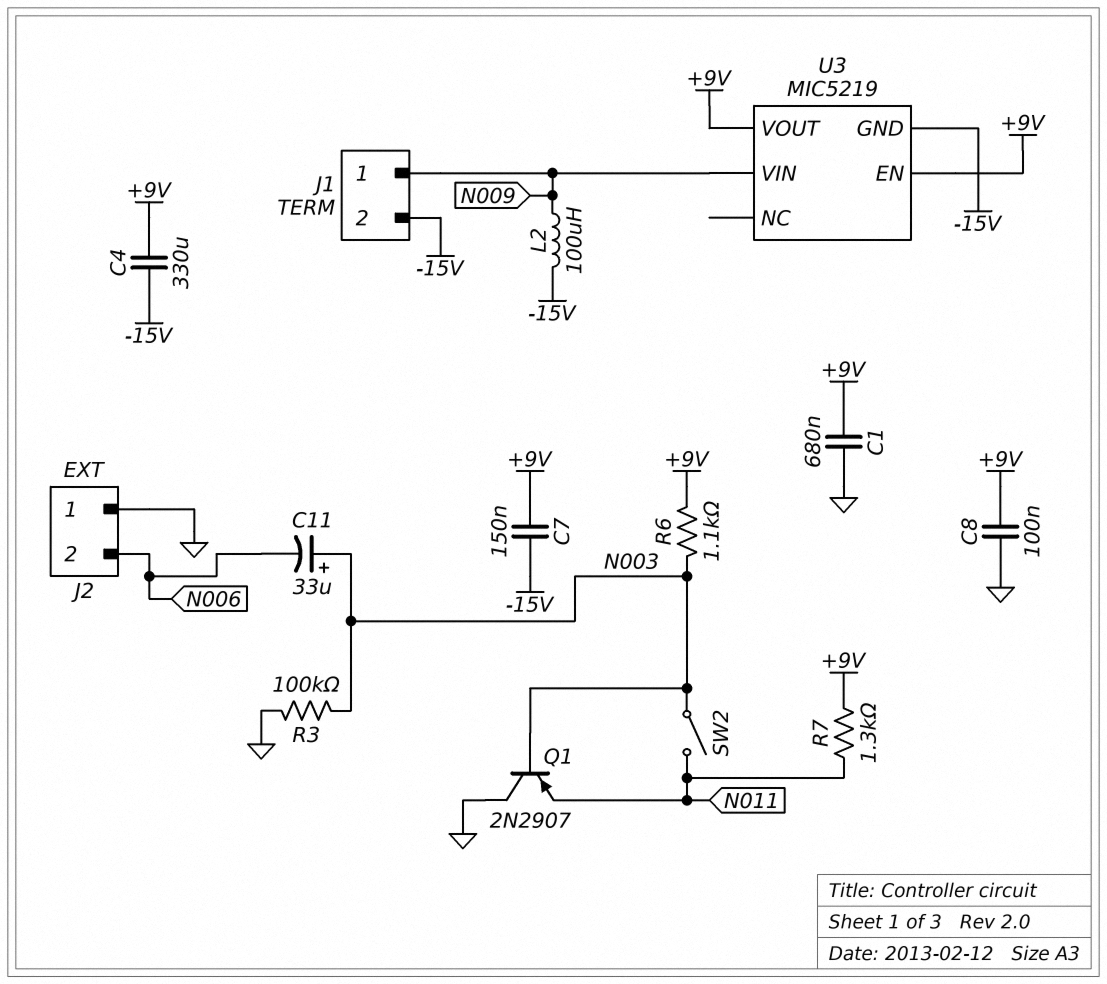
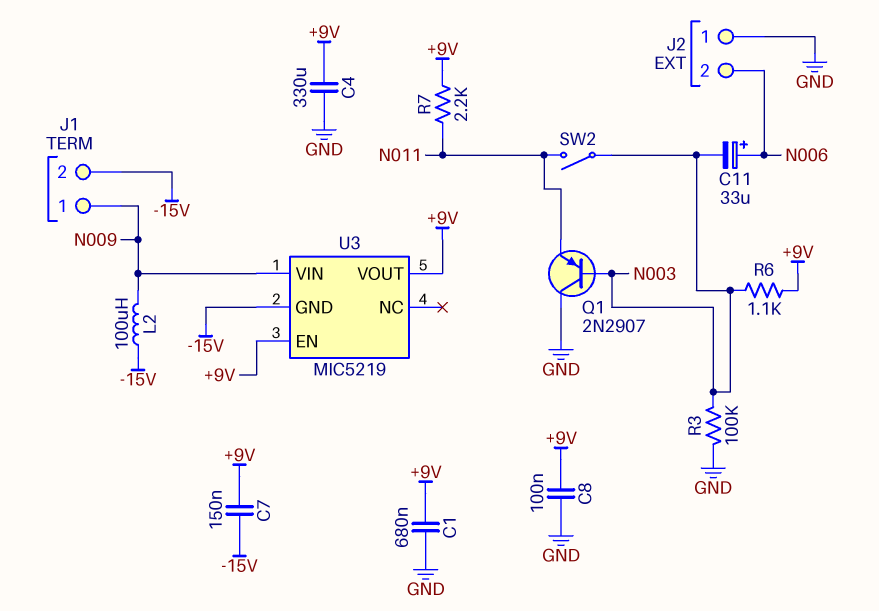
C4: 330uF (+9V, -15V) -> 330uF (+9V, GND)
C11: 33uF (plus N003, minus N006) -> 33uF (plus N006, minus N003)
R7: 1.3k (+9V, N011) -> 2.2k (+9V, N011)

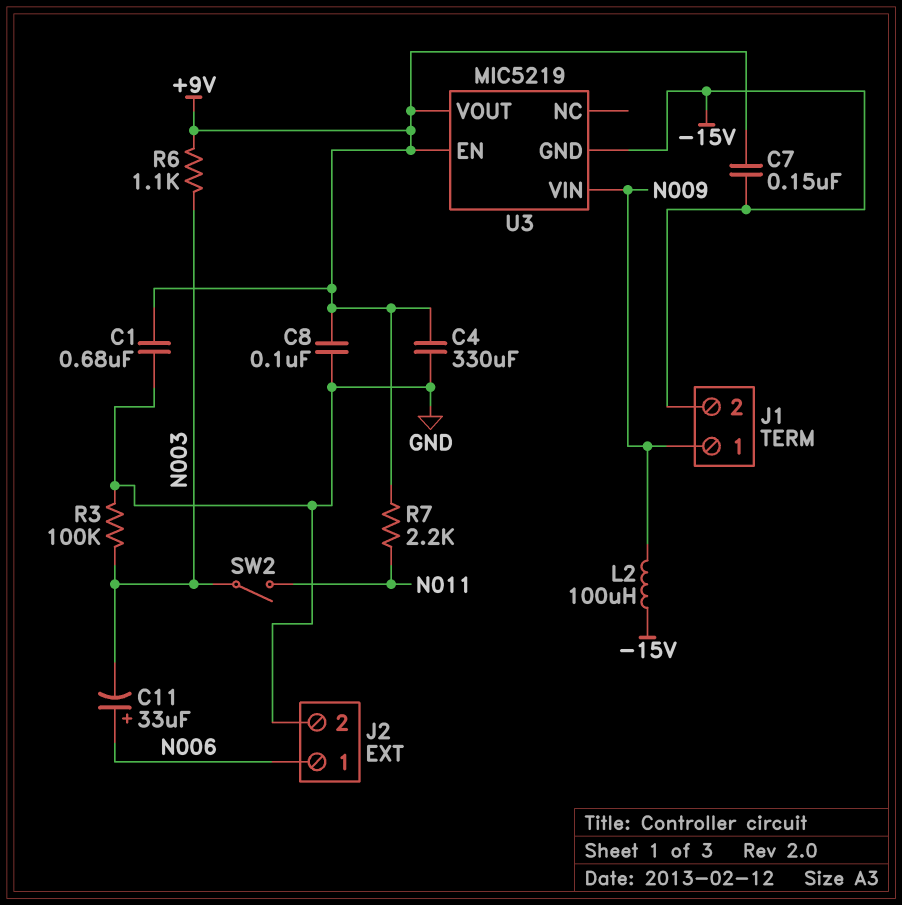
J2 pin 1: GND -> N006
J2 pin 2: N006 -> GND
Q1: PNP 2N2907 (B N003, C GND, E N011) -> none

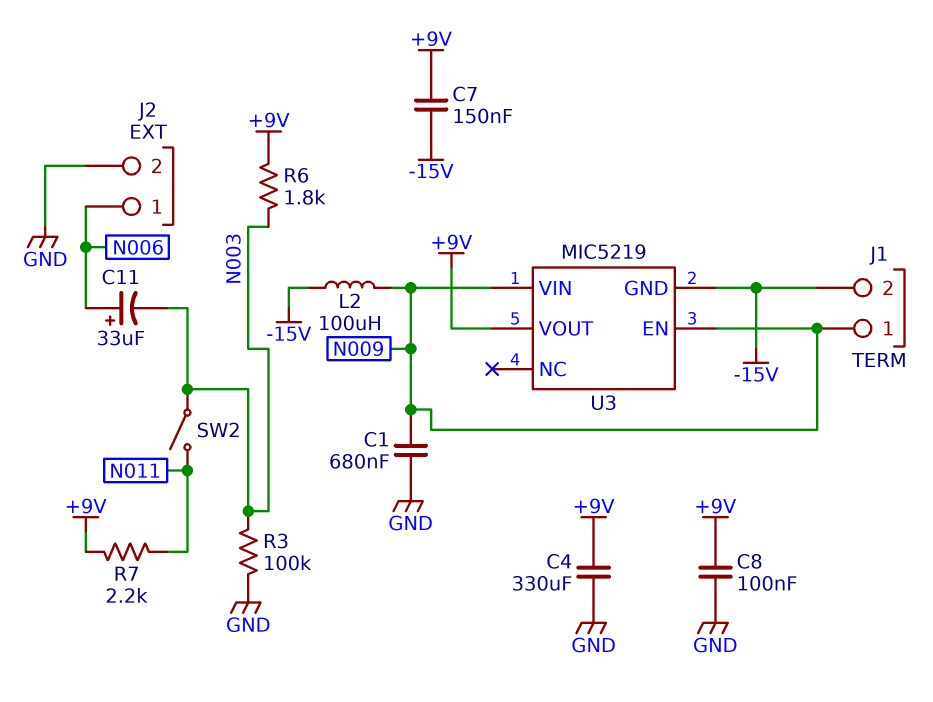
C1: 680nF (+9V, GND) -> 680nF (GND, N009)
R6: 1.1k (+9V, N003) -> 1.8k (+9V, N003)
U3 pin EN: +9V -> N009

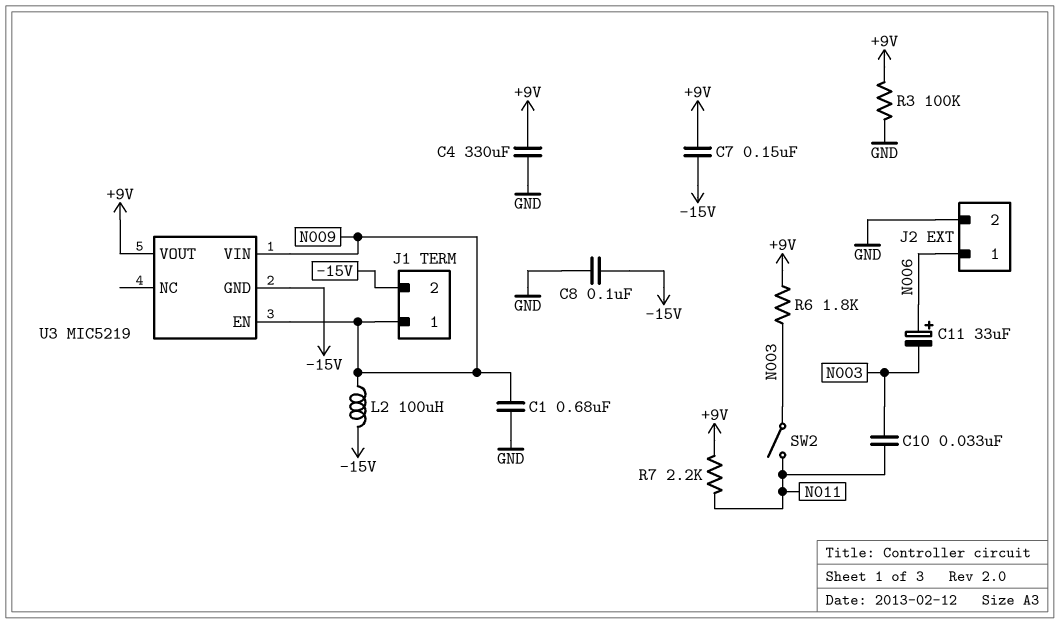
C8: 100nF (+9V, GND) -> 100nF (-15V, GND)
C10: none -> 33nF (N003, N011)
R3: 100k (GND, N003) -> 100k (+9V, GND)

